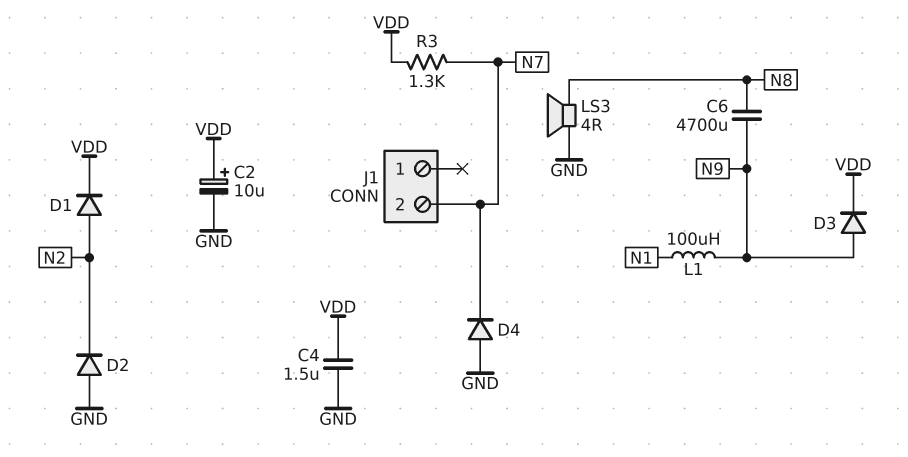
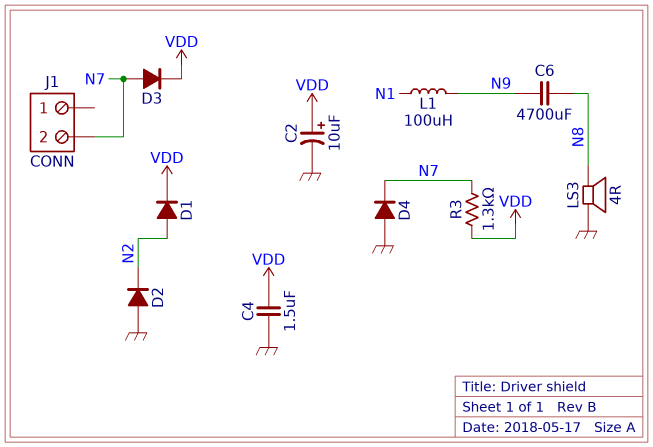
D3: diode (A N9, K VDD) -> diode (A N7, K VDD)

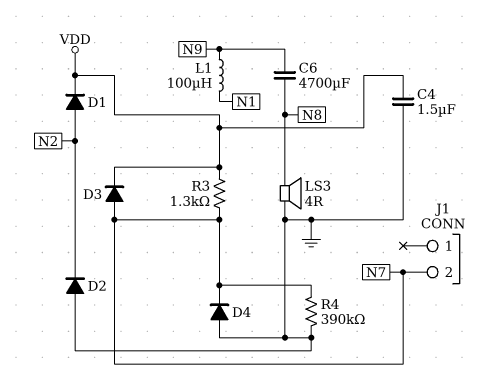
C2: 10uF (plus VDD, minus GND) -> none
R4: none -> 390k (GND, N7)

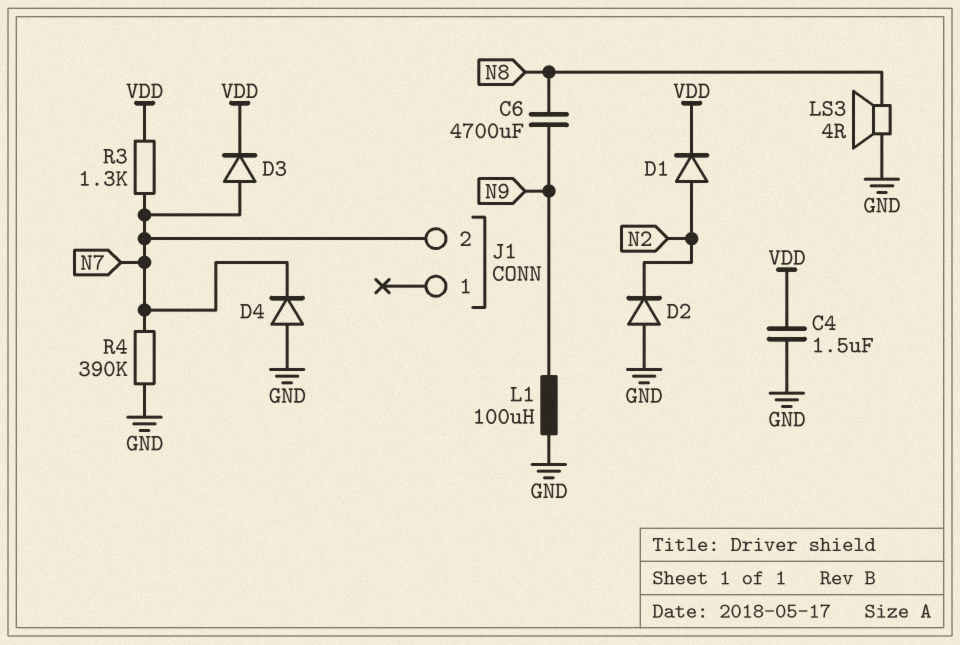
L1: 100uH (N1, N9) -> 100uH (GND, N9)

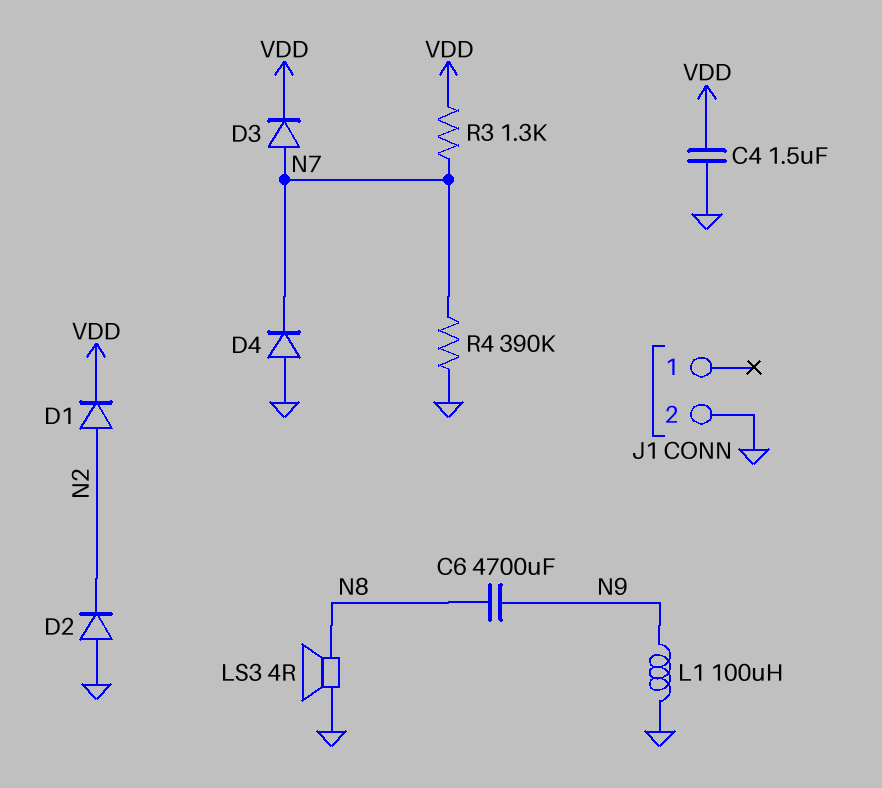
J1 pin 2: N7 -> GND

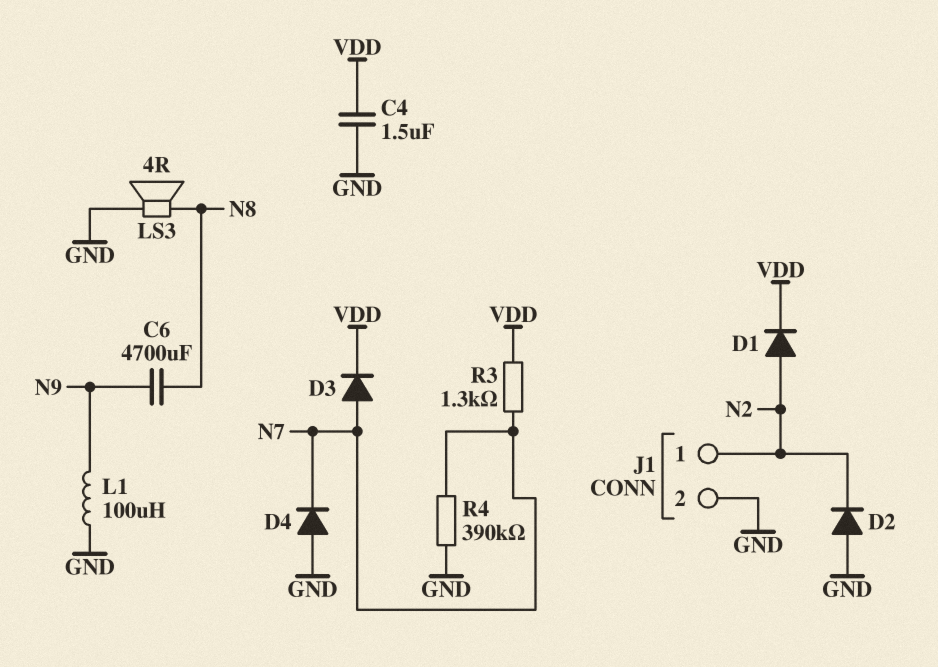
J1 pin 1: none -> N2

